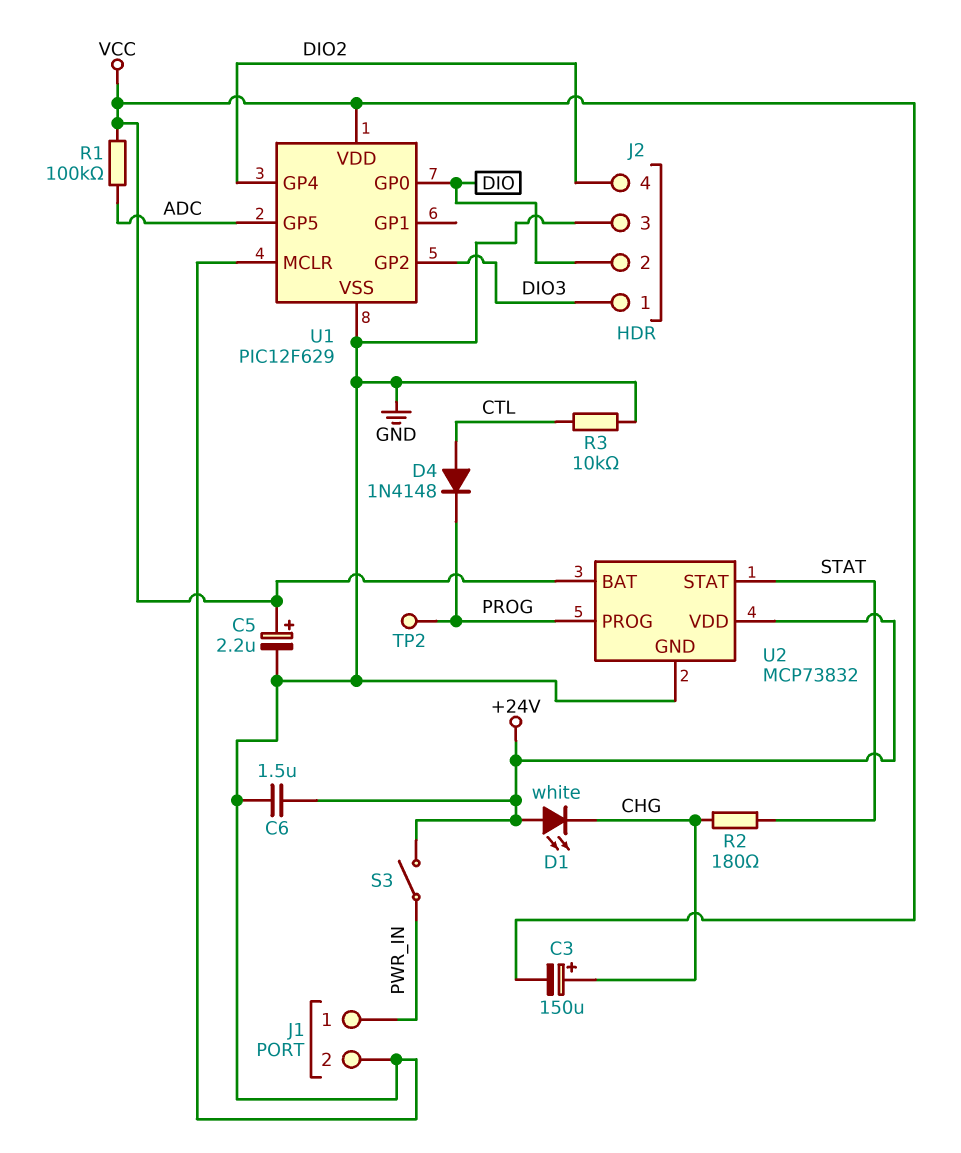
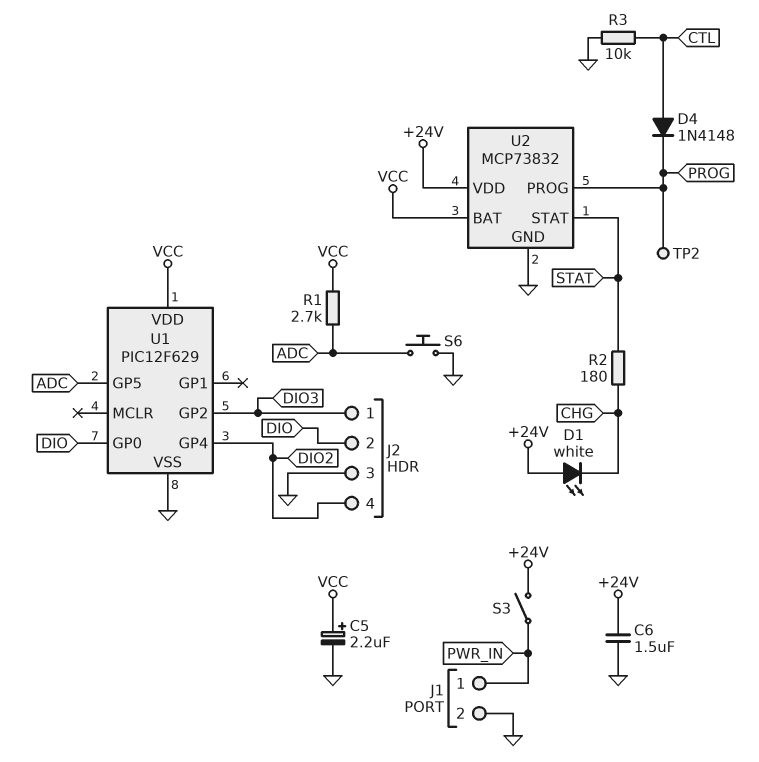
C3: 150uF (plus CHG, minus VCC) -> none
R1: 100k (ADC, VCC) -> 2.7k (ADC, VCC)
S6: none -> button (ADC, GND)
U1 pin MCLR: GND -> none

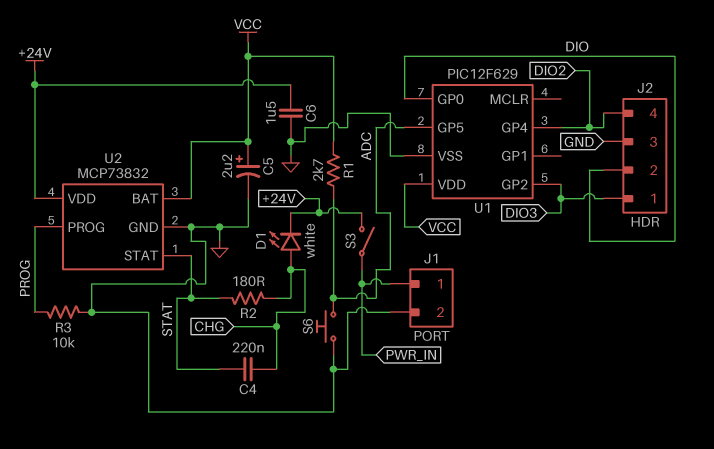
C4: none -> 220nF (CHG, STAT)
D1: LED white (A +24V, K CHG) -> LED white (A CHG, K +24V)
D4: diode 1N4148 (A CTL, K PROG) -> none
R3: 10k (CTL, GND) -> 10k (GND, PROG)
TP2: test point (PROG) -> none

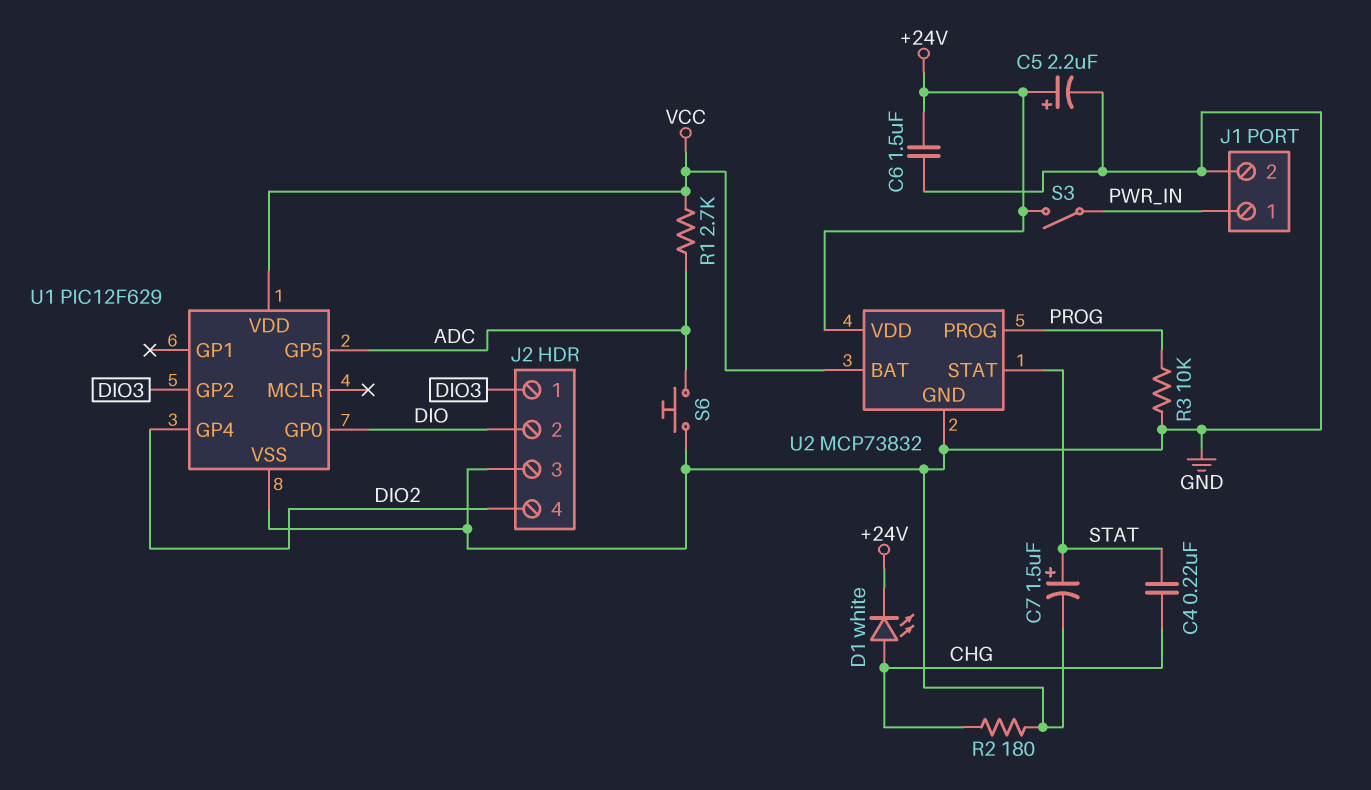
C5: 2.2uF (plus VCC, minus GND) -> 2.2uF (plus +24V, minus GND)
C7: none -> 1.5uF (plus STAT, minus GND)
R2: 180 (CHG, STAT) -> 180 (CHG, GND)

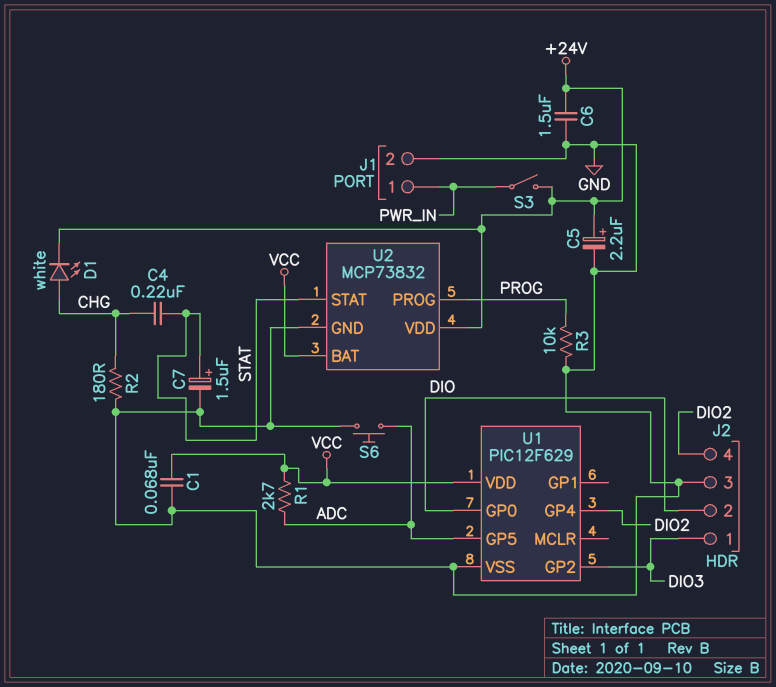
C1: none -> 68nF (GND, VCC)

